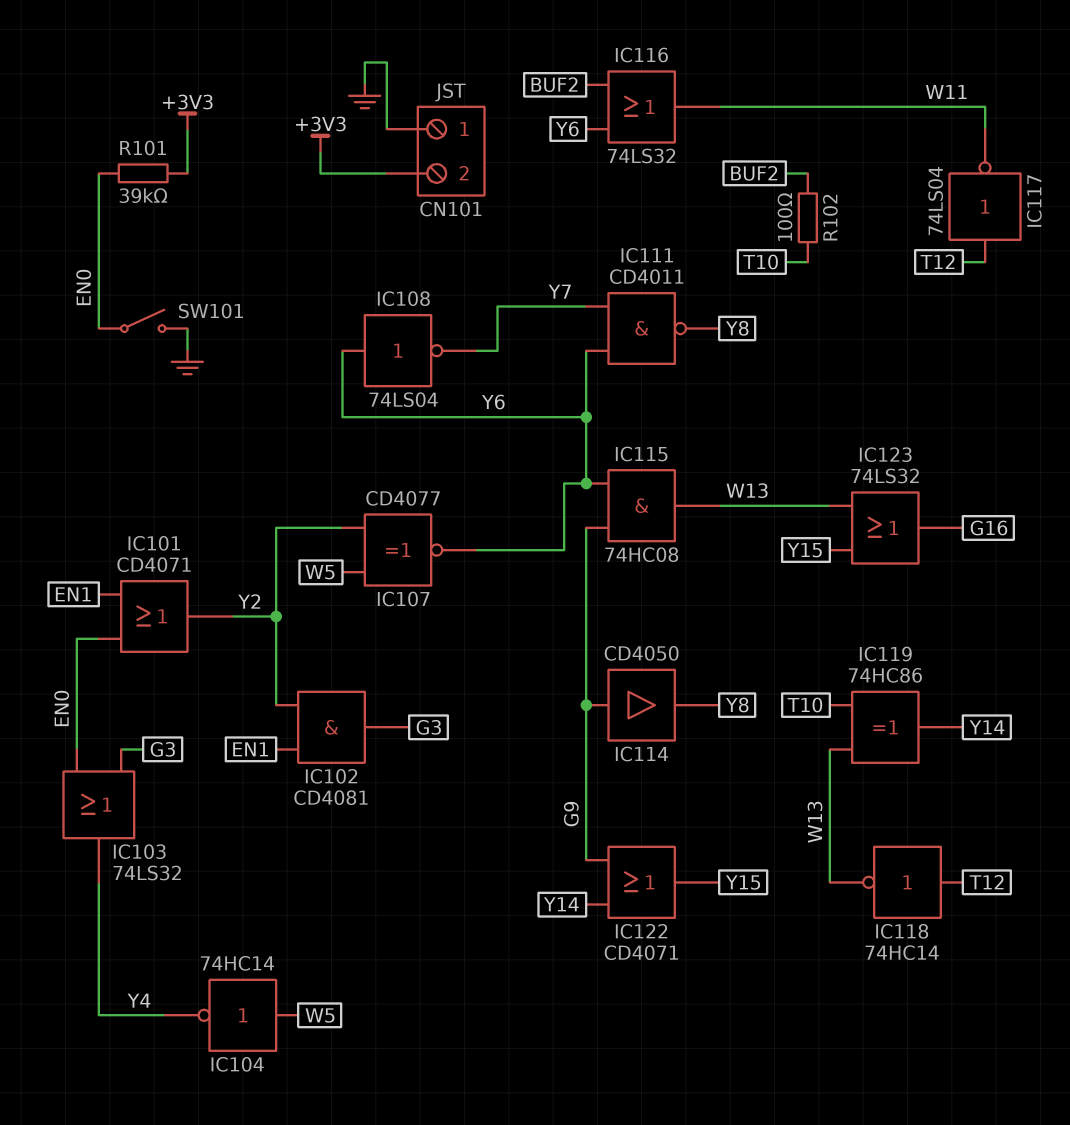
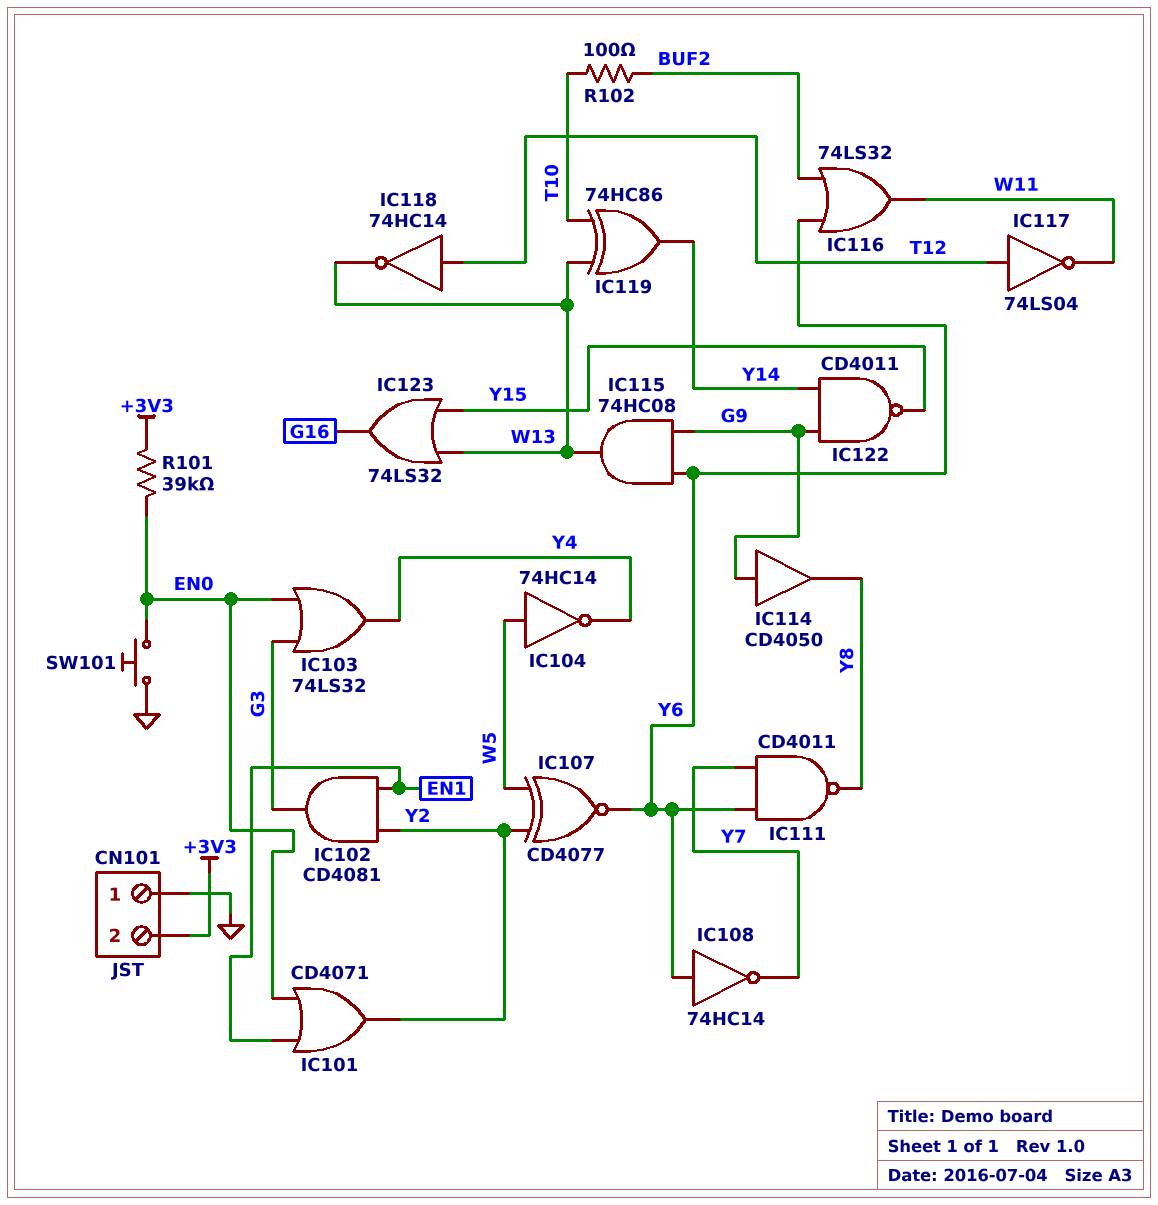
IC108: NOT 74LS04 (in Y6, out Y7) -> NOT 74HC14 (in Y6, out Y7)
IC122: OR CD4071 (in G9, in Y14, out Y15) -> NAND CD4011 (in G9, in Y14, out Y15)
SW101: switch (EN0, GND) -> button (EN0, GND)

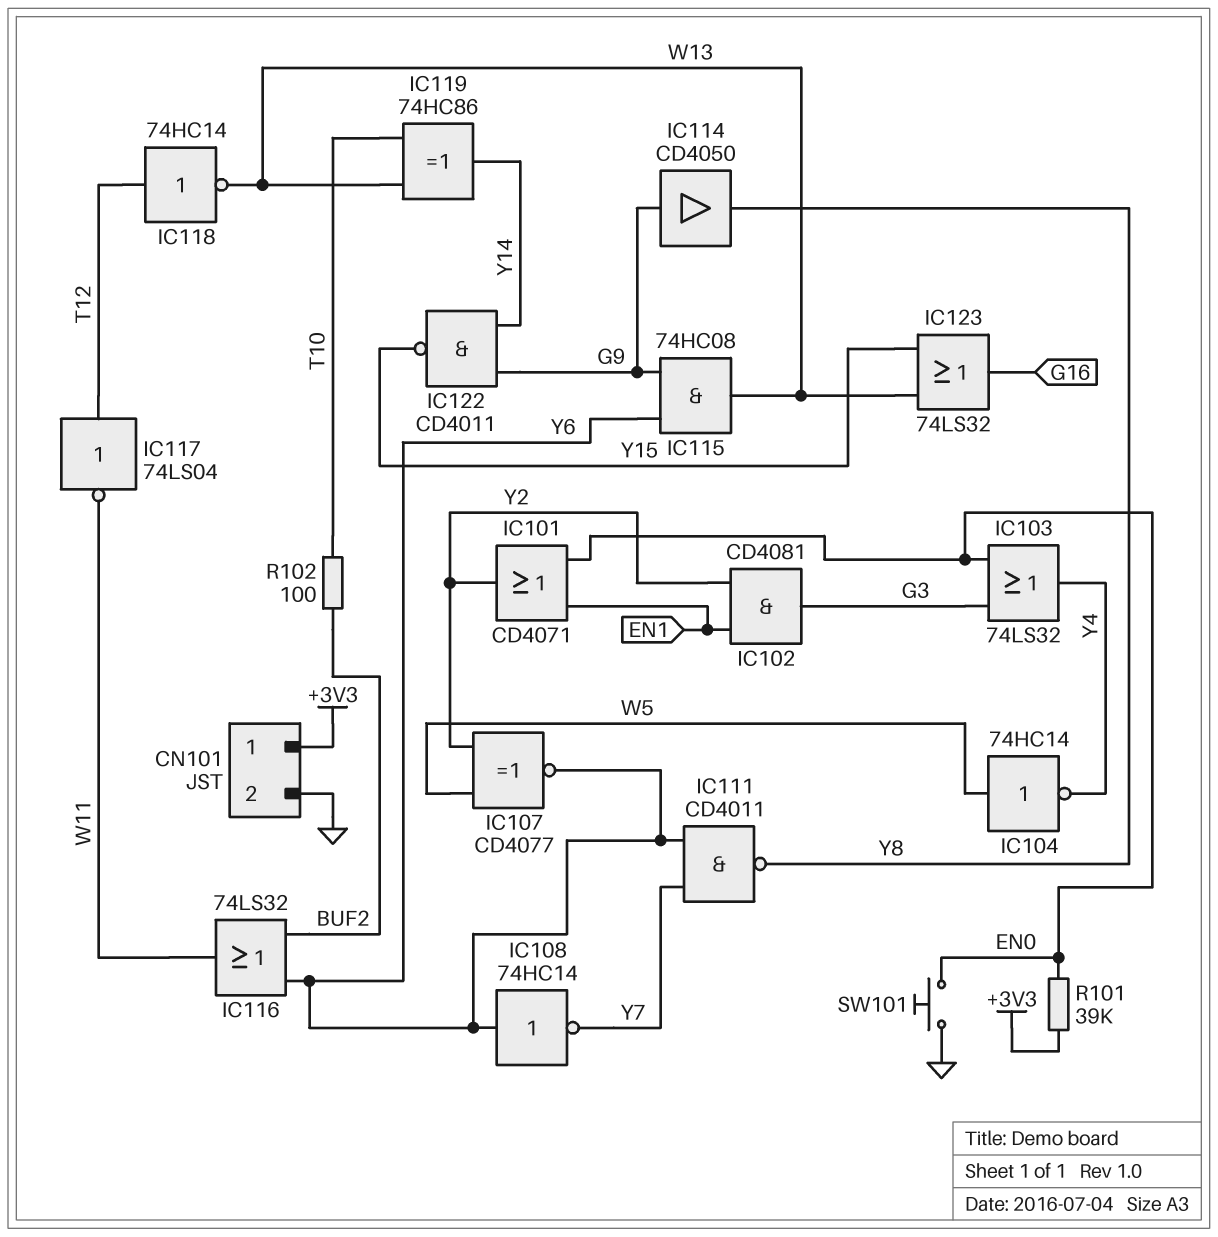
CN101 pin 1: GND -> +3V3
CN101 pin 2: +3V3 -> GND

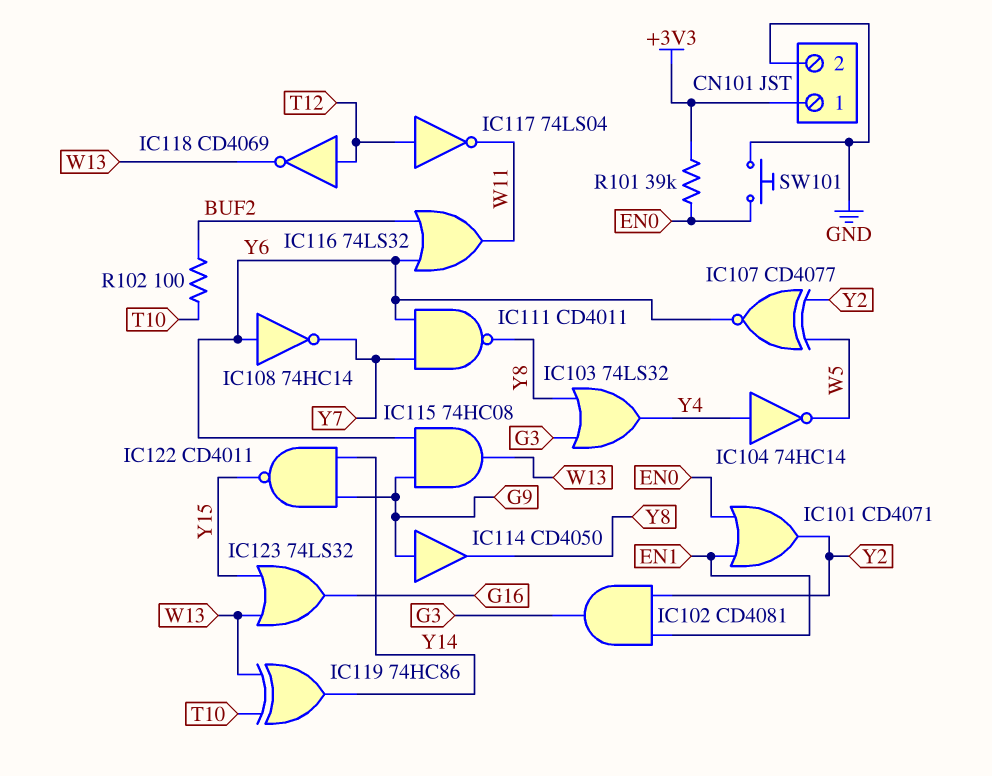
IC103: OR 74LS32 (in EN0, in G3, out Y4) -> OR 74LS32 (in G3, in Y8, out Y4)
IC104: NOT 74HC14 (in W5, out Y4) -> NOT 74HC14 (in Y4, out W5)
IC118: NOT 74HC14 (in T12, out W13) -> NOT CD4069 (in T12, out W13)

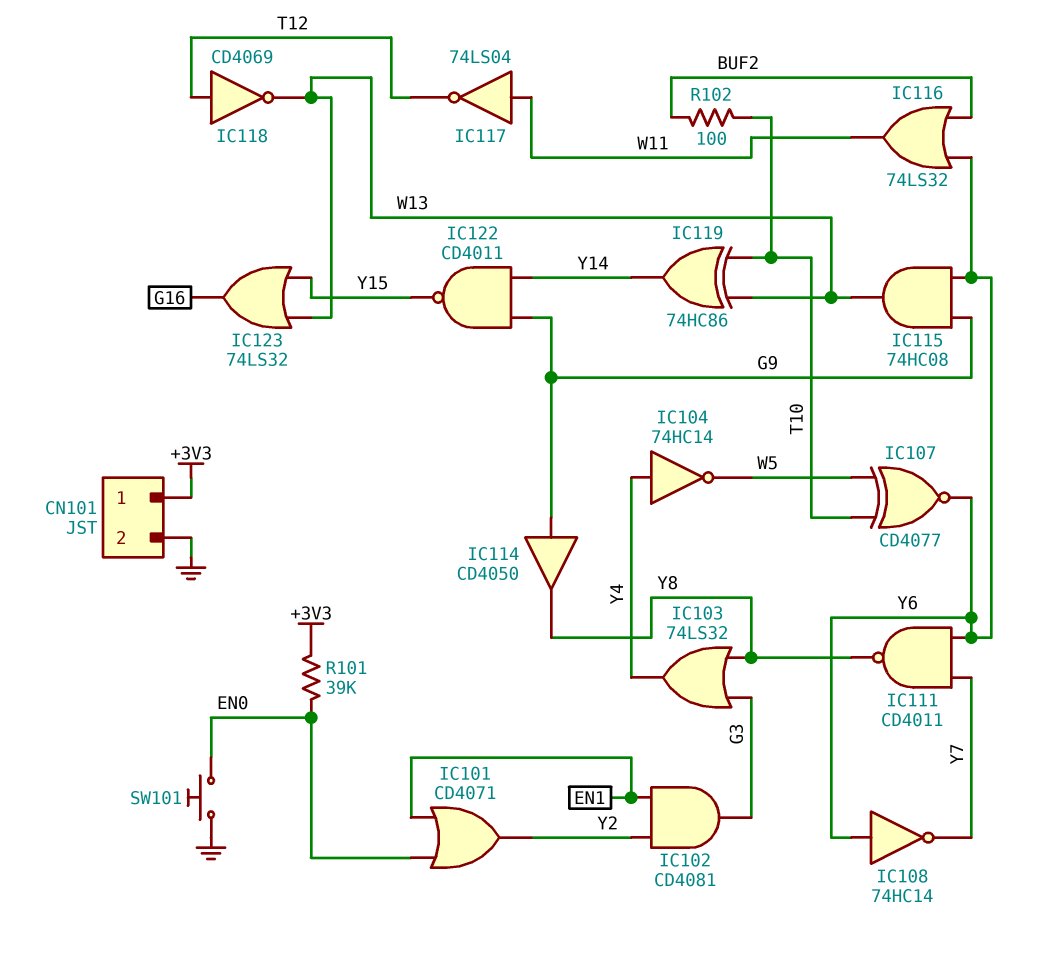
IC107: XNOR CD4077 (in W5, in Y2, out Y6) -> XNOR CD4077 (in T10, in W5, out Y6)
IC117: NOT 74LS04 (in T12, out W11) -> NOT 74LS04 (in W11, out T12)

